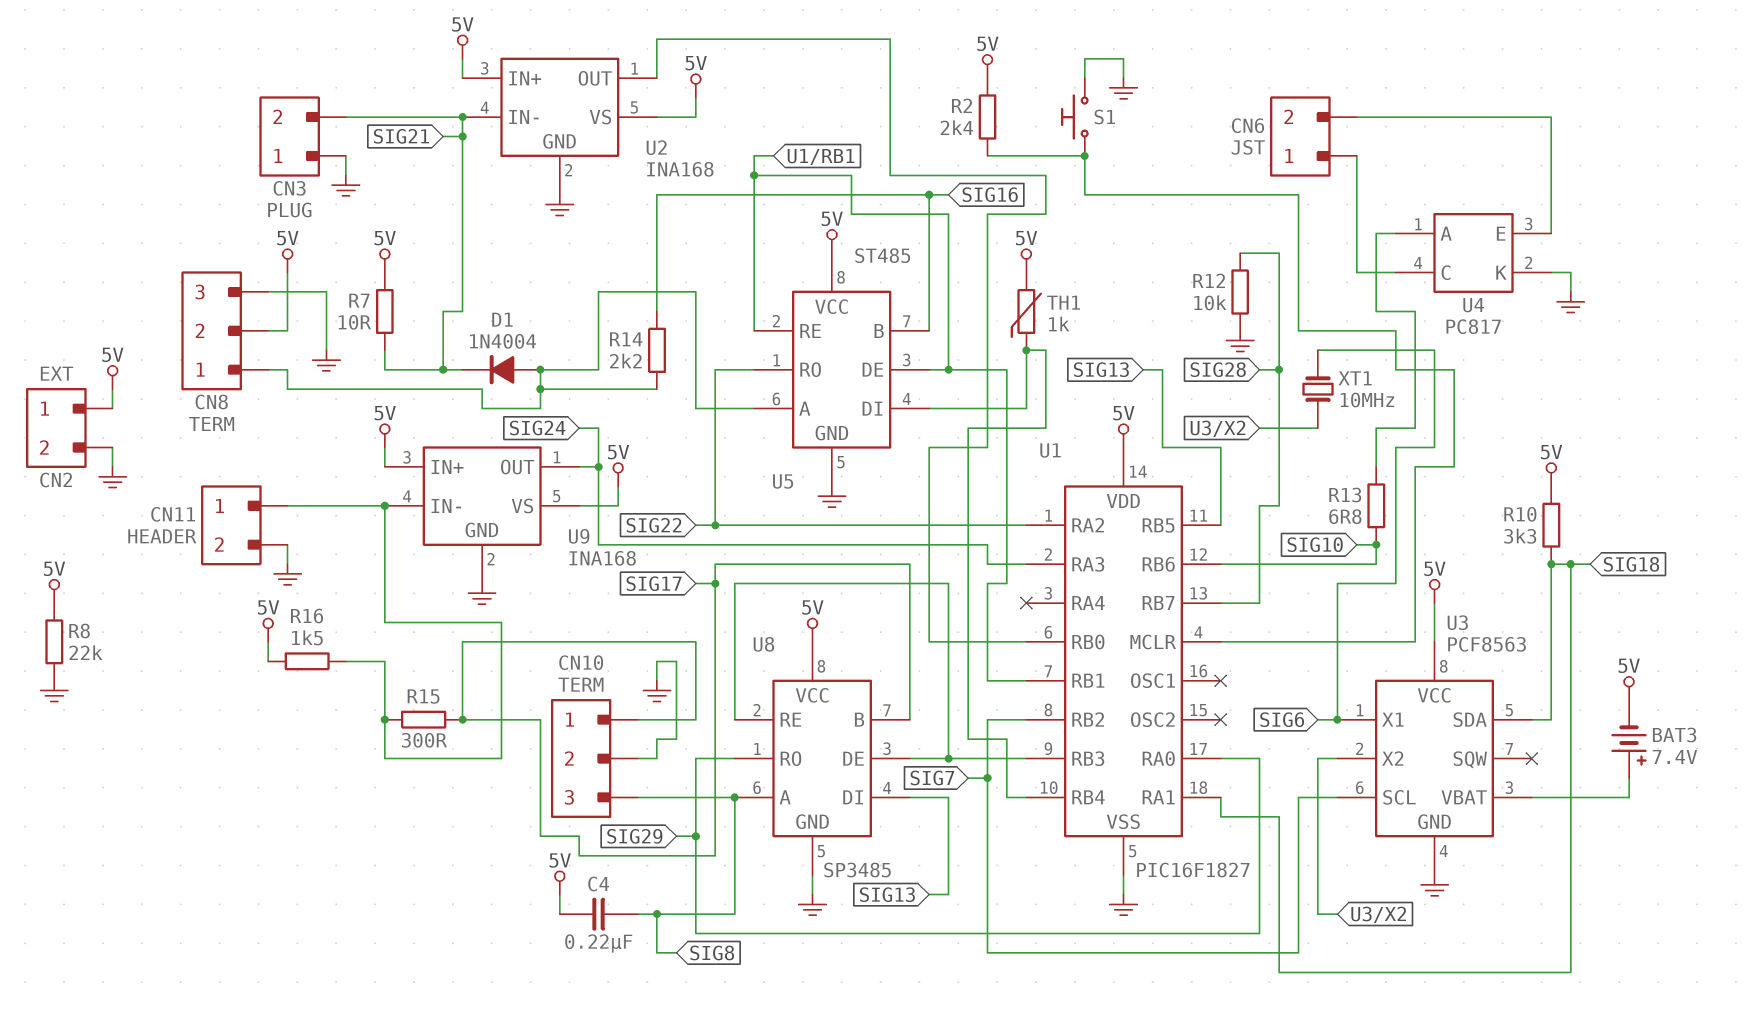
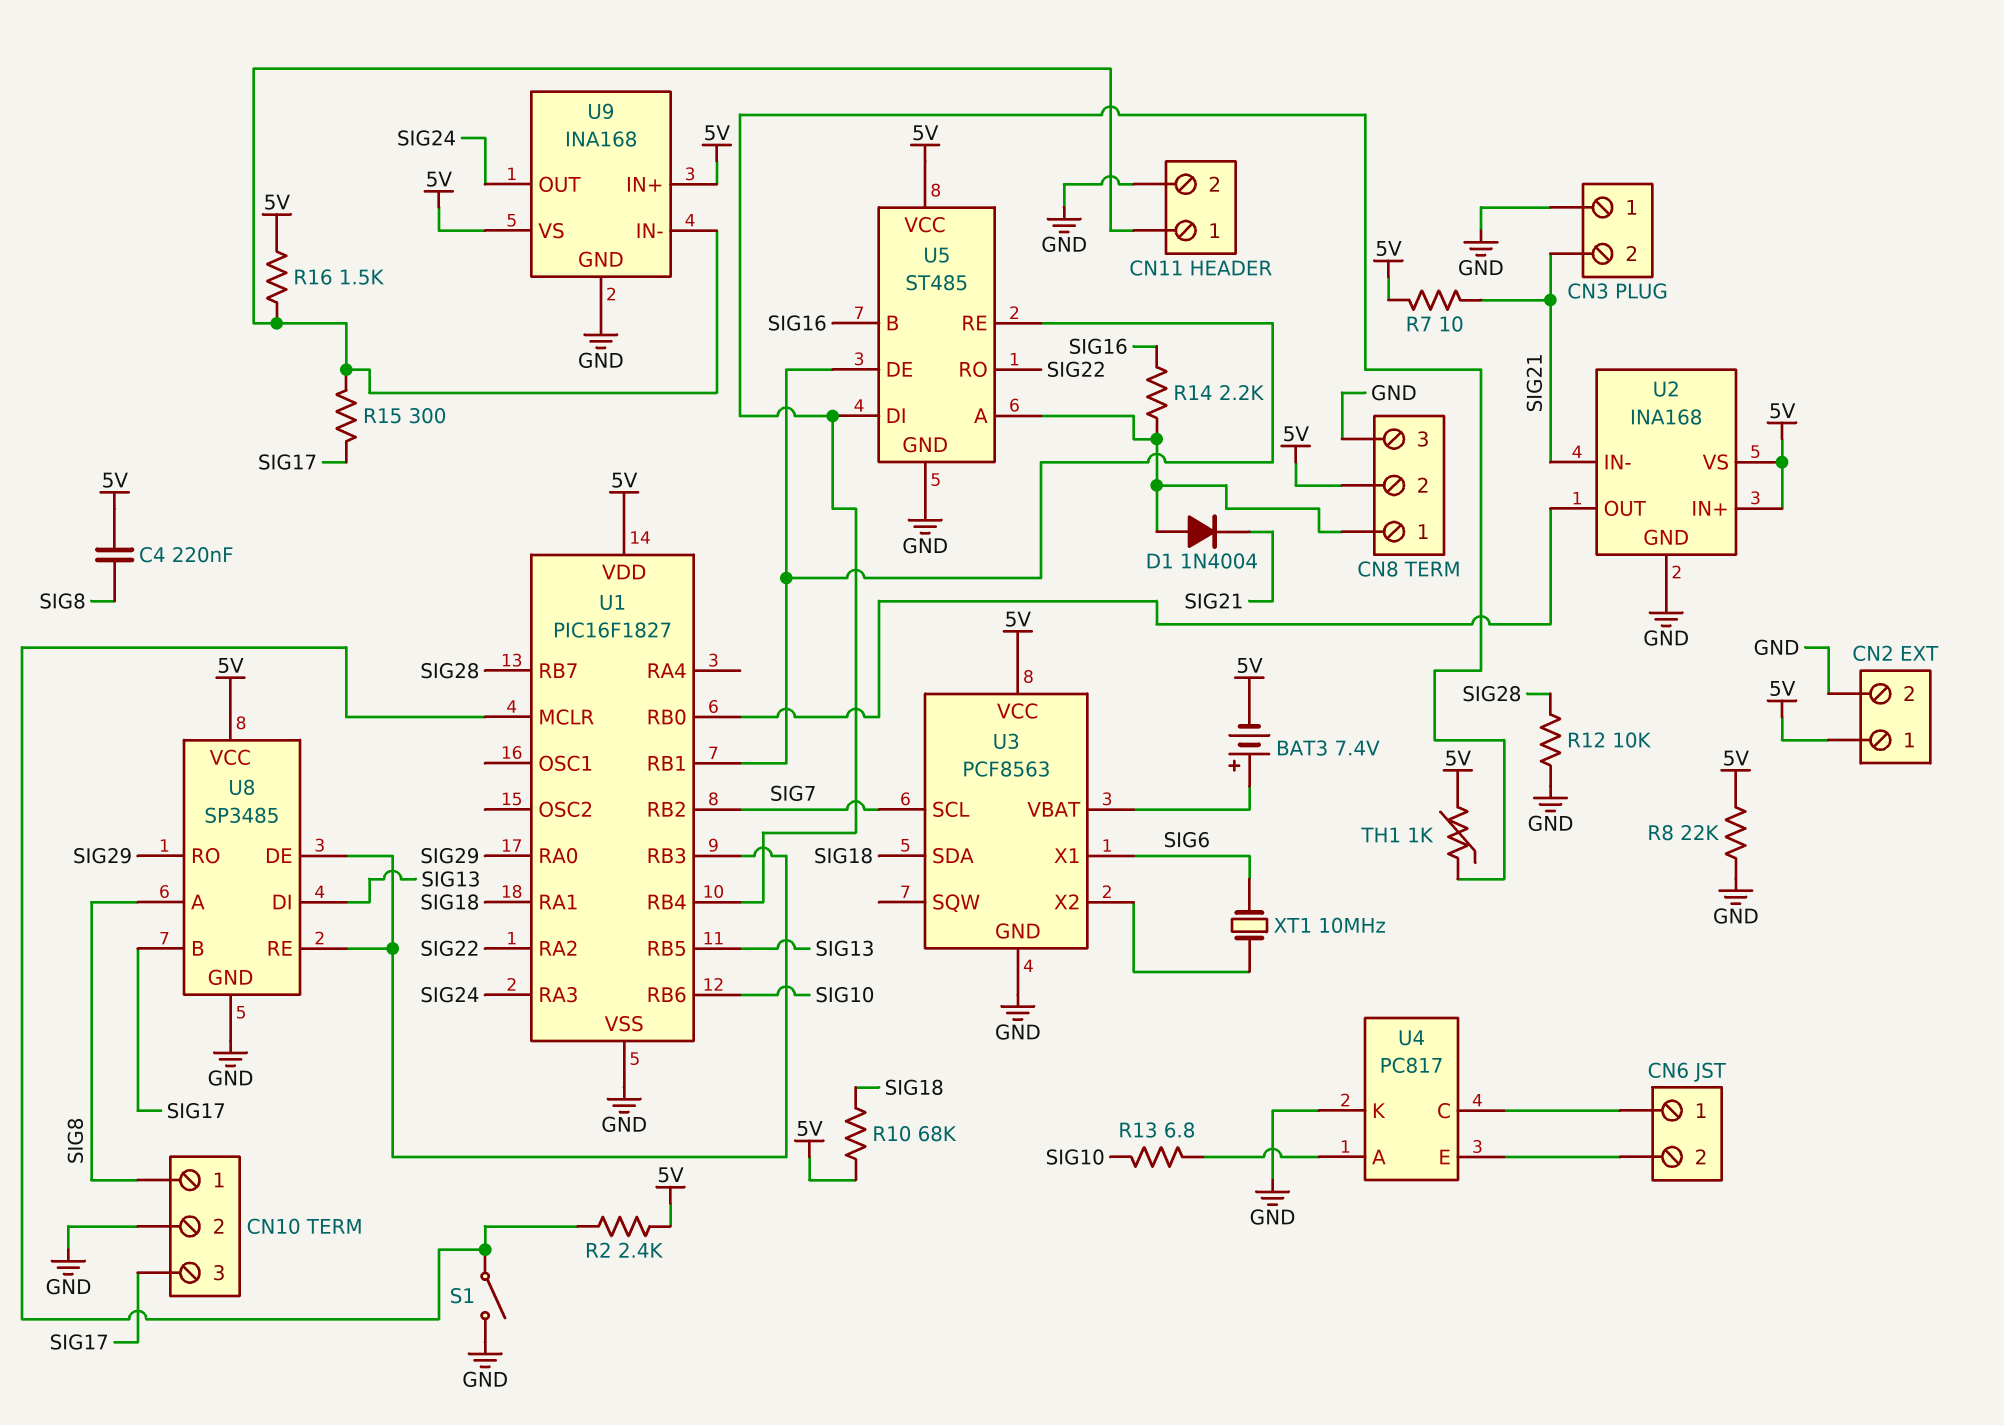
CN10 pin 1: SIG17 -> SIG8
CN10 pin 3: SIG8 -> SIG17
R10: 3.3k (5V, SIG18) -> 68k (5V, SIG18)
S1: button (GND, U1/MCLR) -> switch (GND, U1/MCLR)

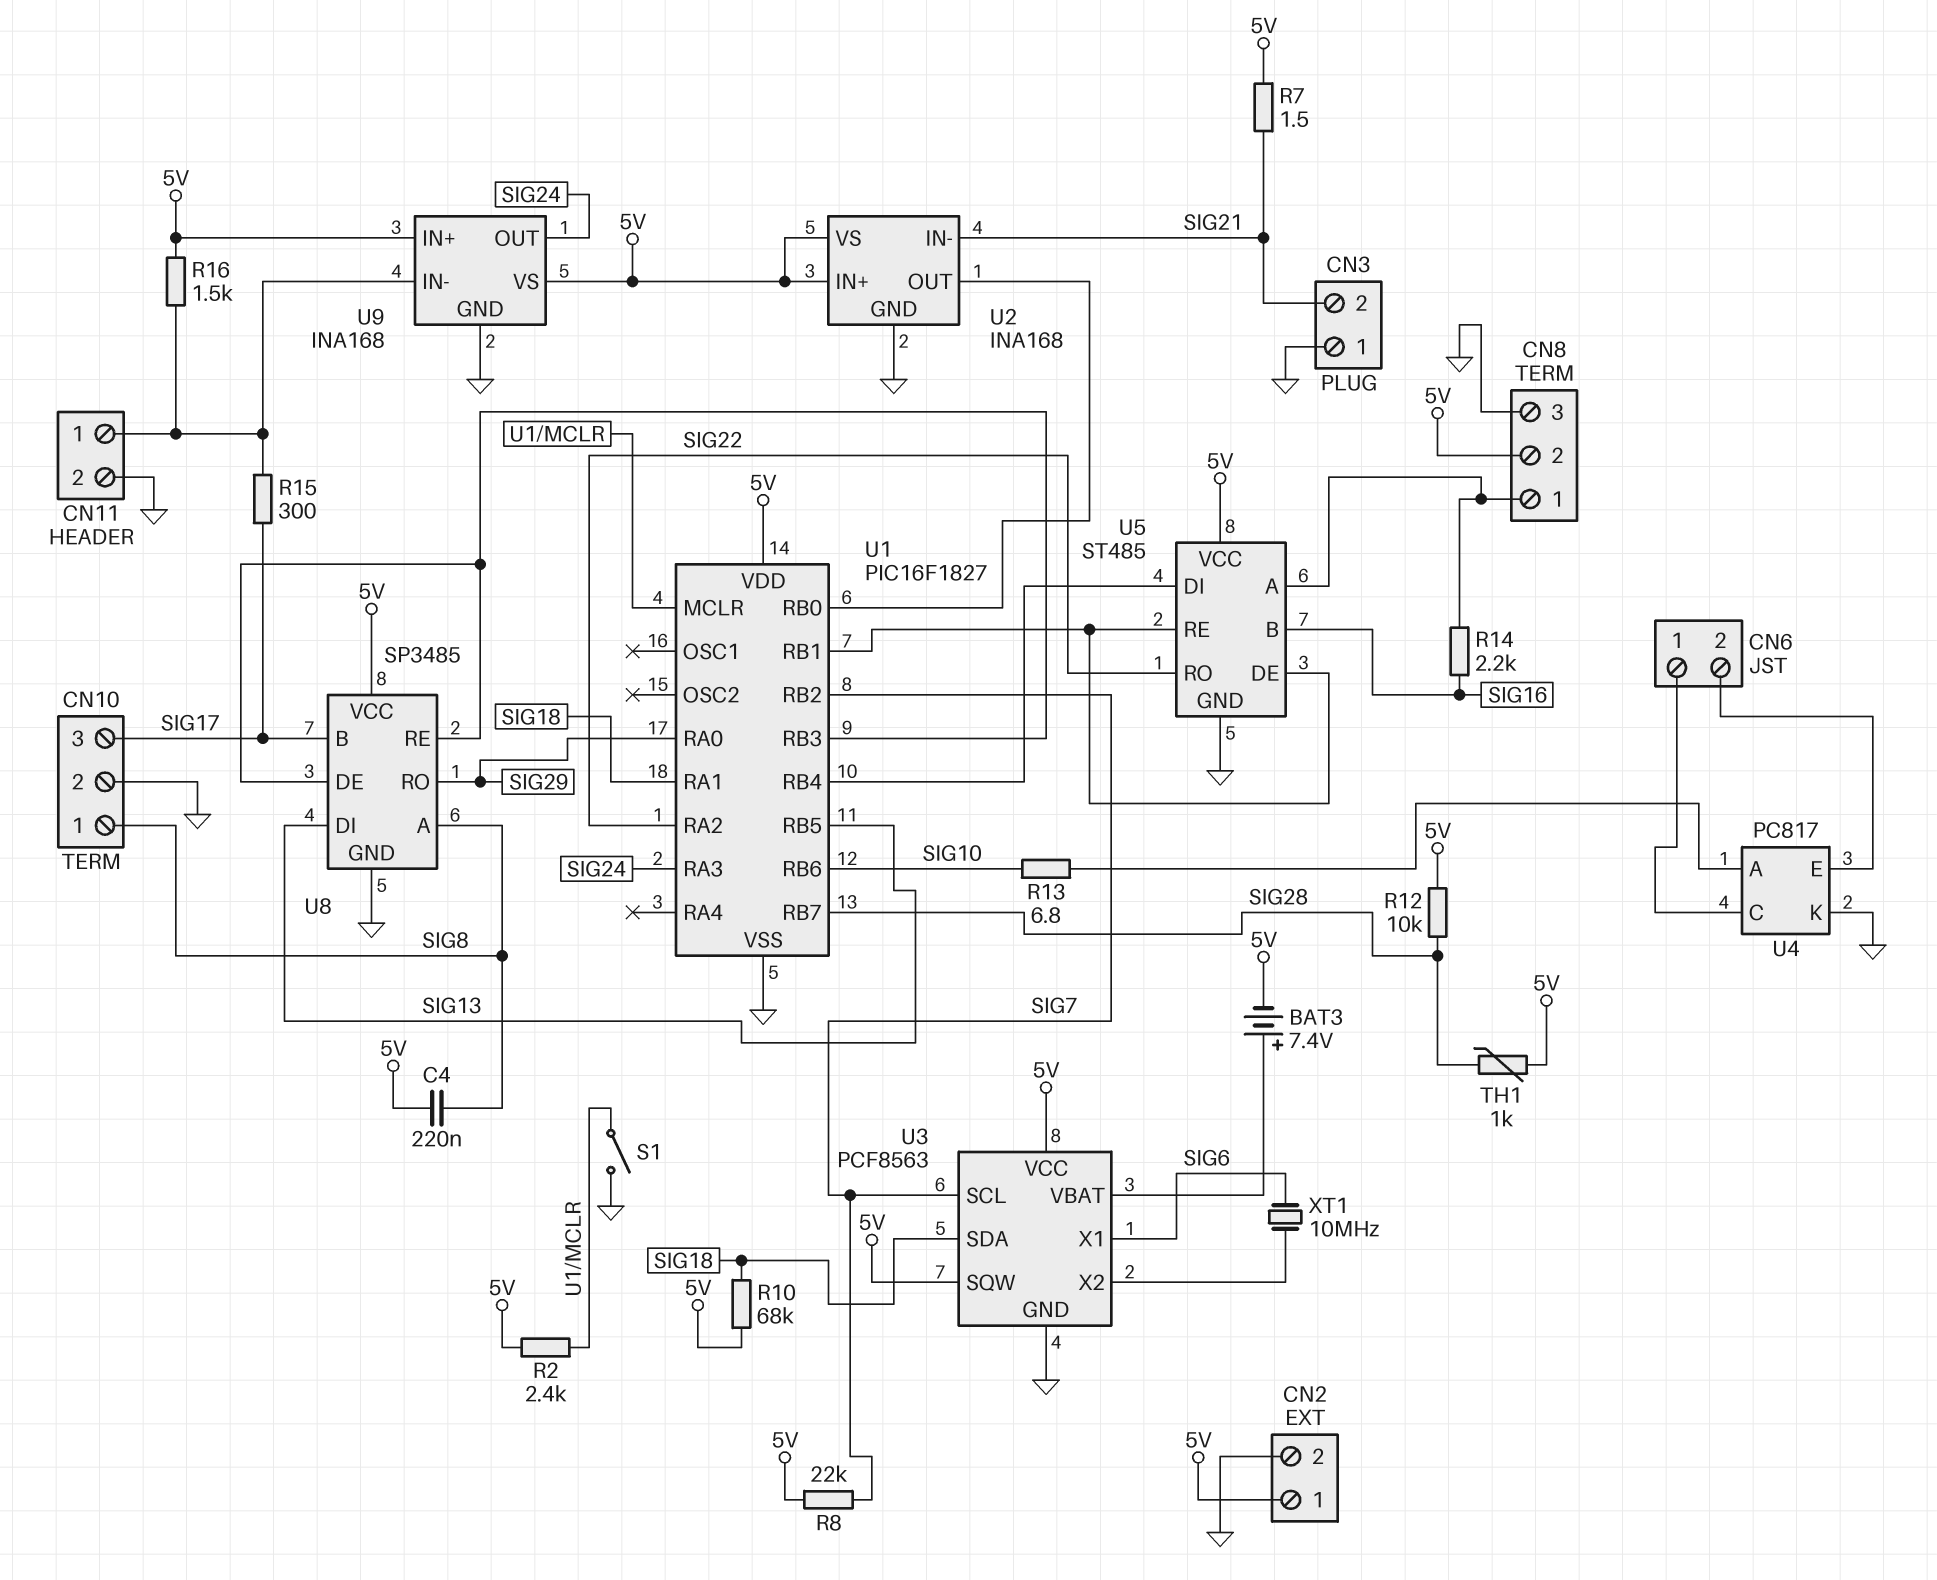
D1: diode 1N4004 (A CN8/1, K SIG21) -> none
R7: 10 (5V, SIG21) -> 1.5 (5V, SIG21)
R8: 22k (5V, GND) -> 22k (5V, SIG7)
R12: 10k (GND, SIG28) -> 10k (5V, SIG28)
TH1: 1k (5V, U1/RB4) -> 1k (5V, SIG28)
U3 pin SQW: none -> 5V

